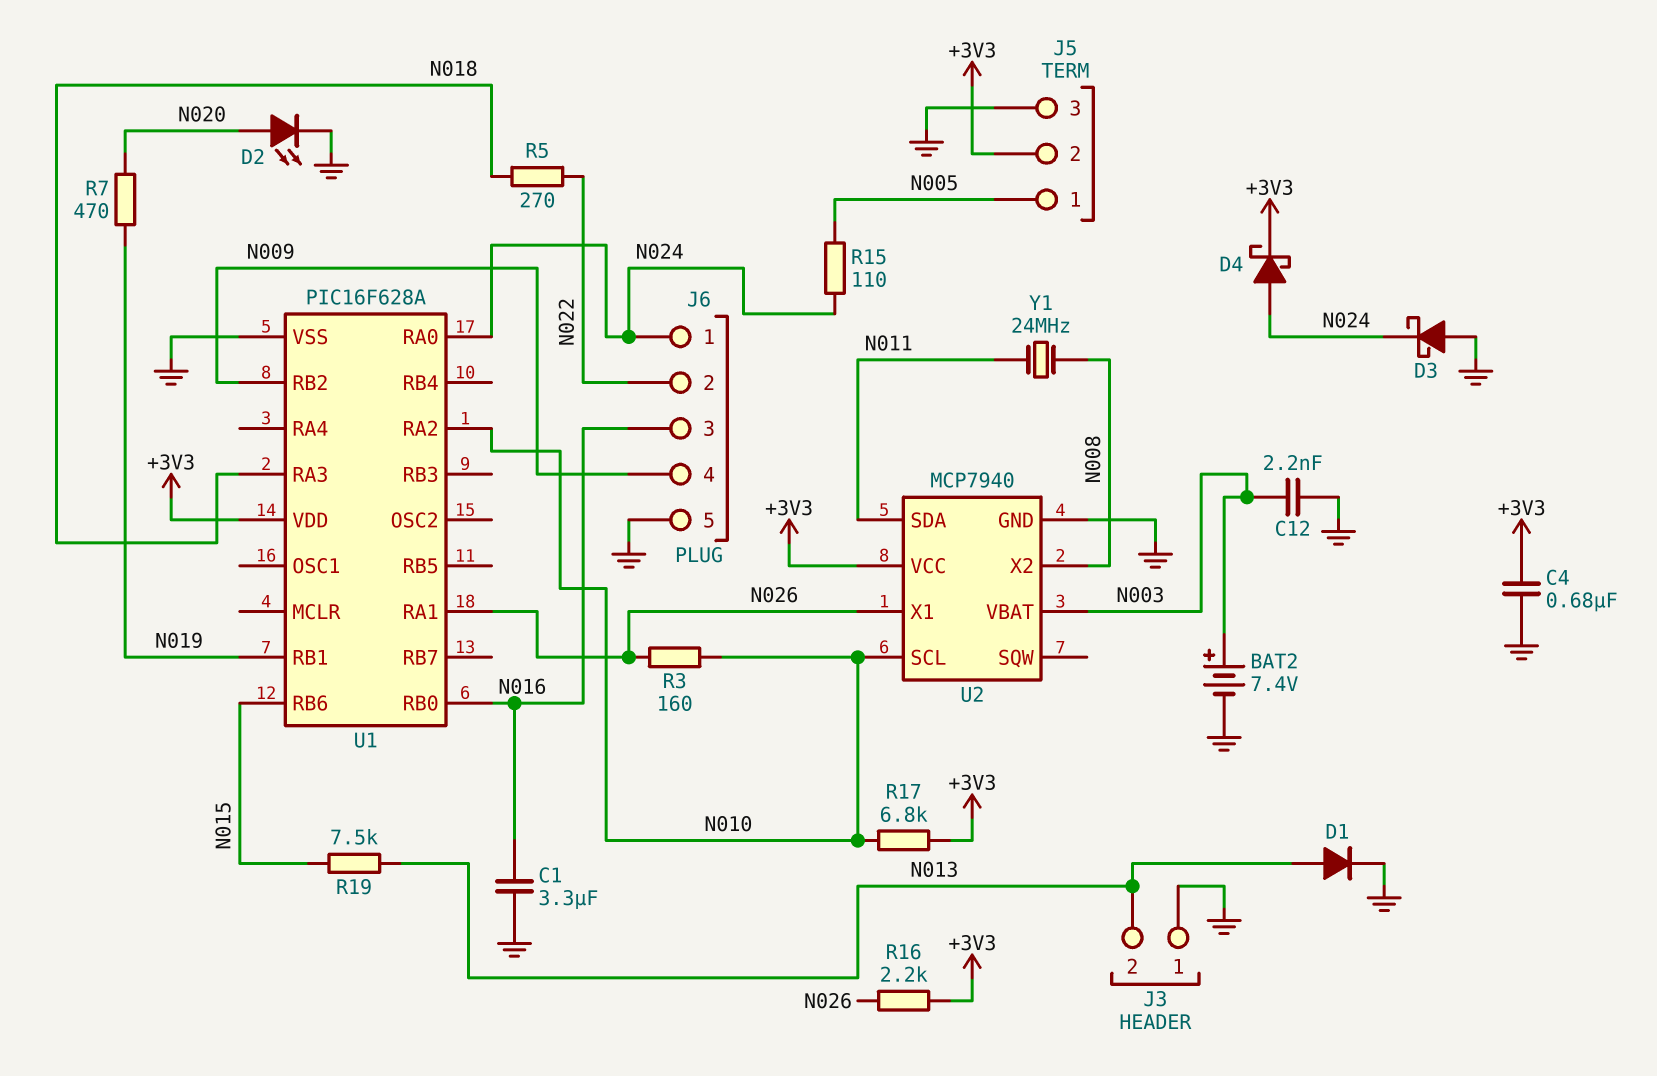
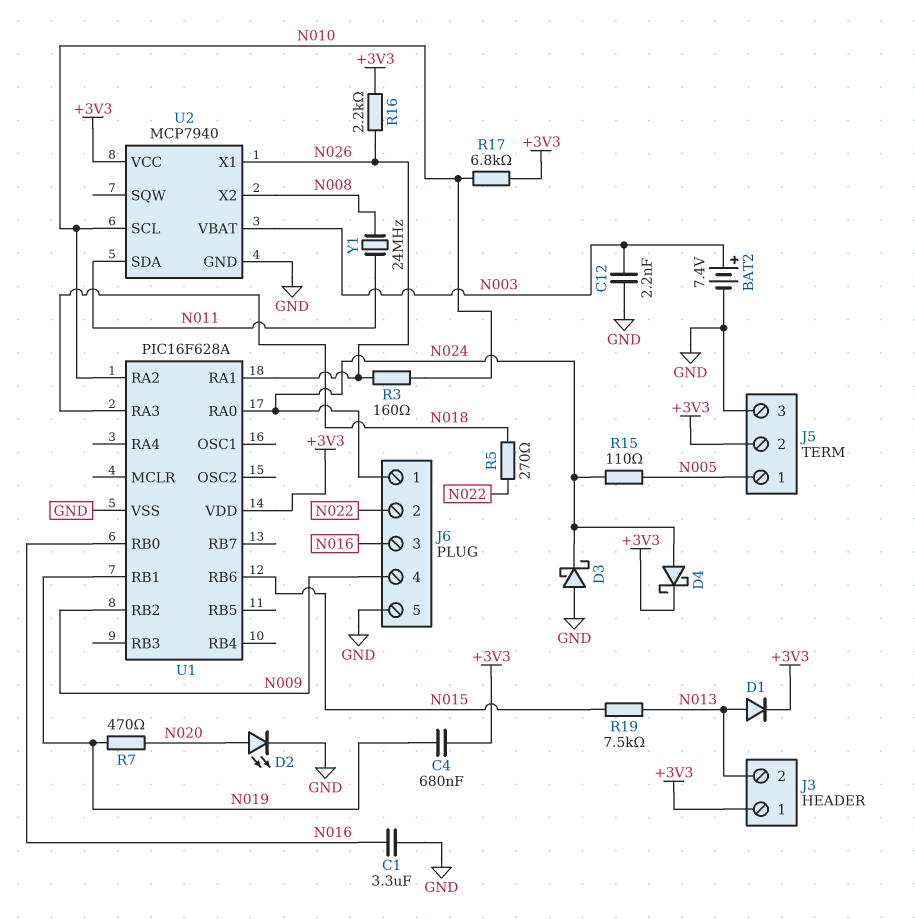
C4: 680nF (+3V3, GND) -> 680nF (+3V3, N019)
D1: diode (A N013, K GND) -> diode (A N013, K +3V3)
J3 pin 1: GND -> +3V3

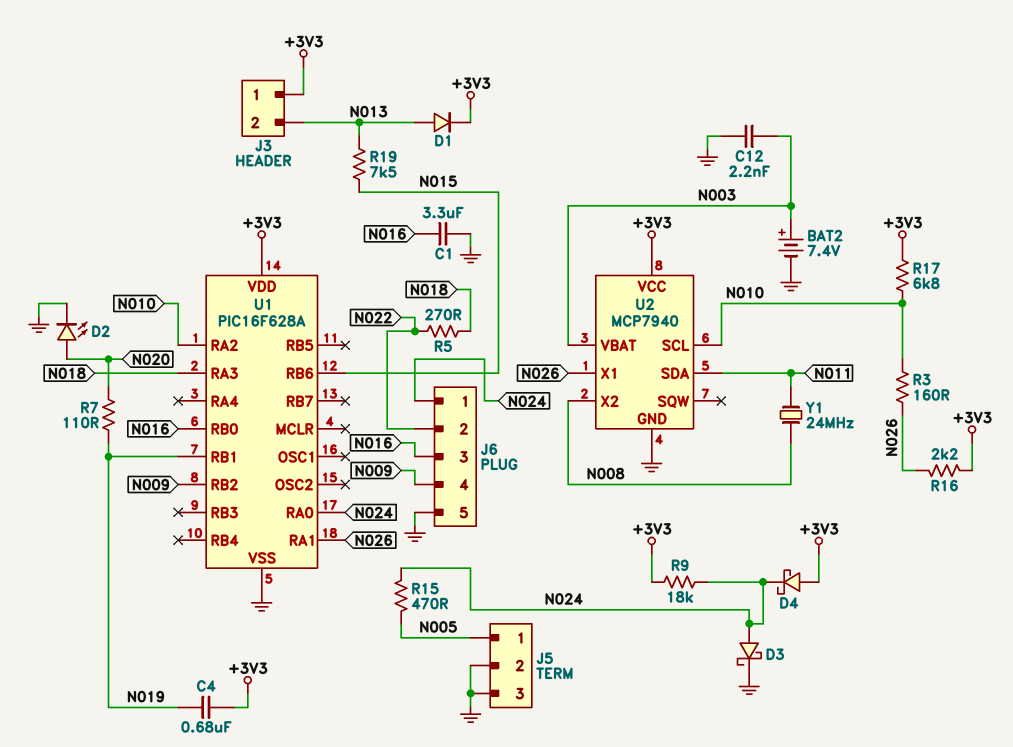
D3: schottky (A GND, K N024) -> schottky (A N024, K GND)
D4: schottky (A N024, K +3V3) -> schottky (A +3V3, K N024)
J5 pin 2: +3V3 -> GND
R7: 470 (N019, N020) -> 110 (N019, N020)
R9: none -> 18k (+3V3, N024)
R15: 110 (N005, N024) -> 470 (N005, N024)

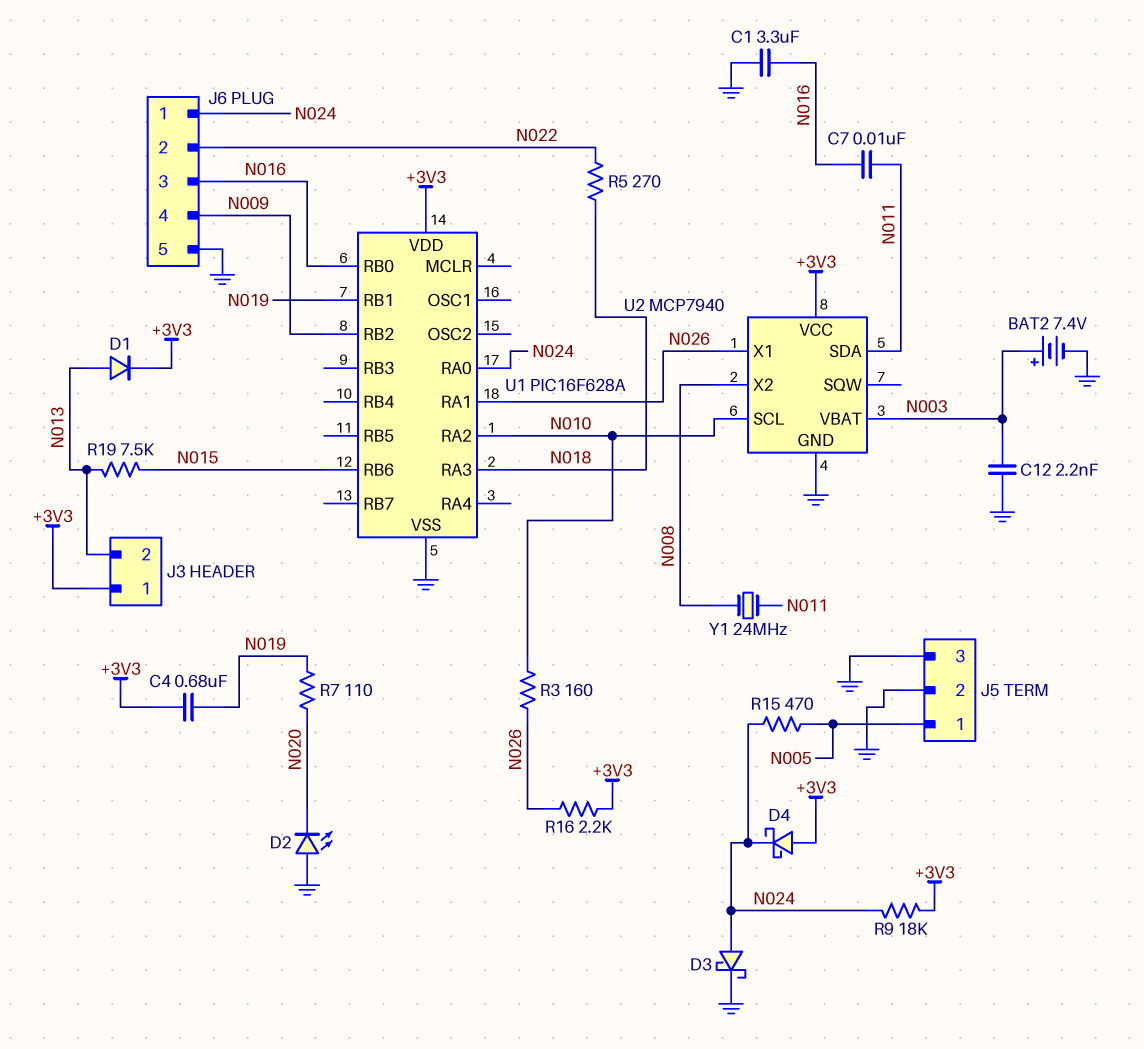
C7: none -> 10nF (N011, N016)
D2: LED (A N020, K GND) -> LED (A GND, K N020)
R17: 6.8k (+3V3, N010) -> none

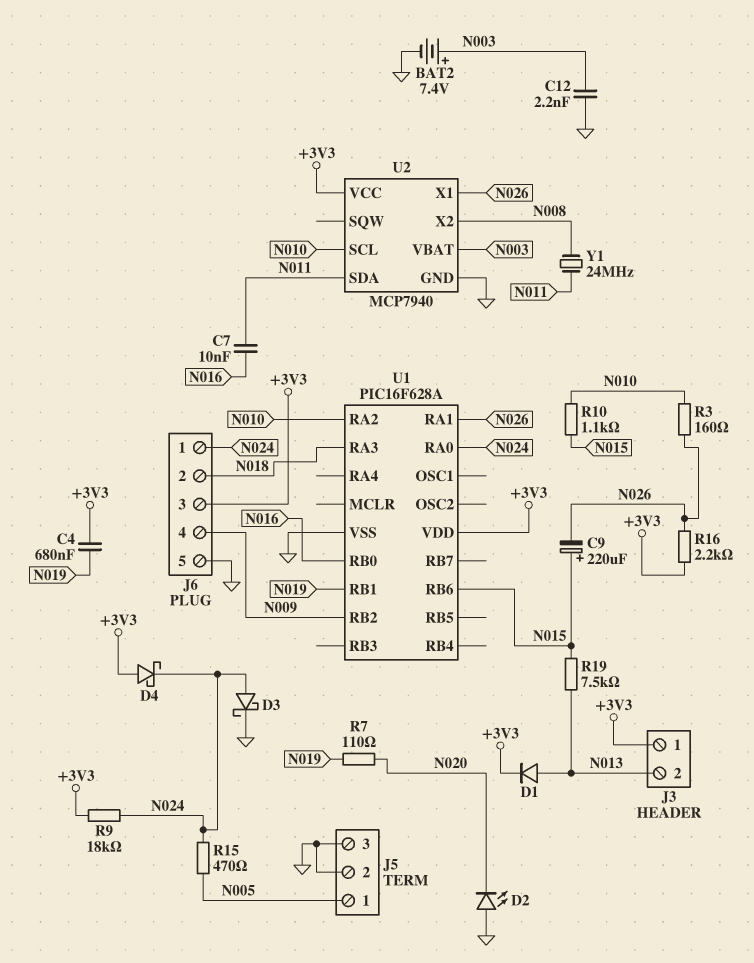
C1: 3.3uF (GND, N016) -> none
C9: none -> 220uF (plus N015, minus N026)
J6 pin 2: N022 -> N018
J6 pin 3: N016 -> +3V3
R5: 270 (N018, N022) -> none
R10: none -> 1.1k (N010, N015)

